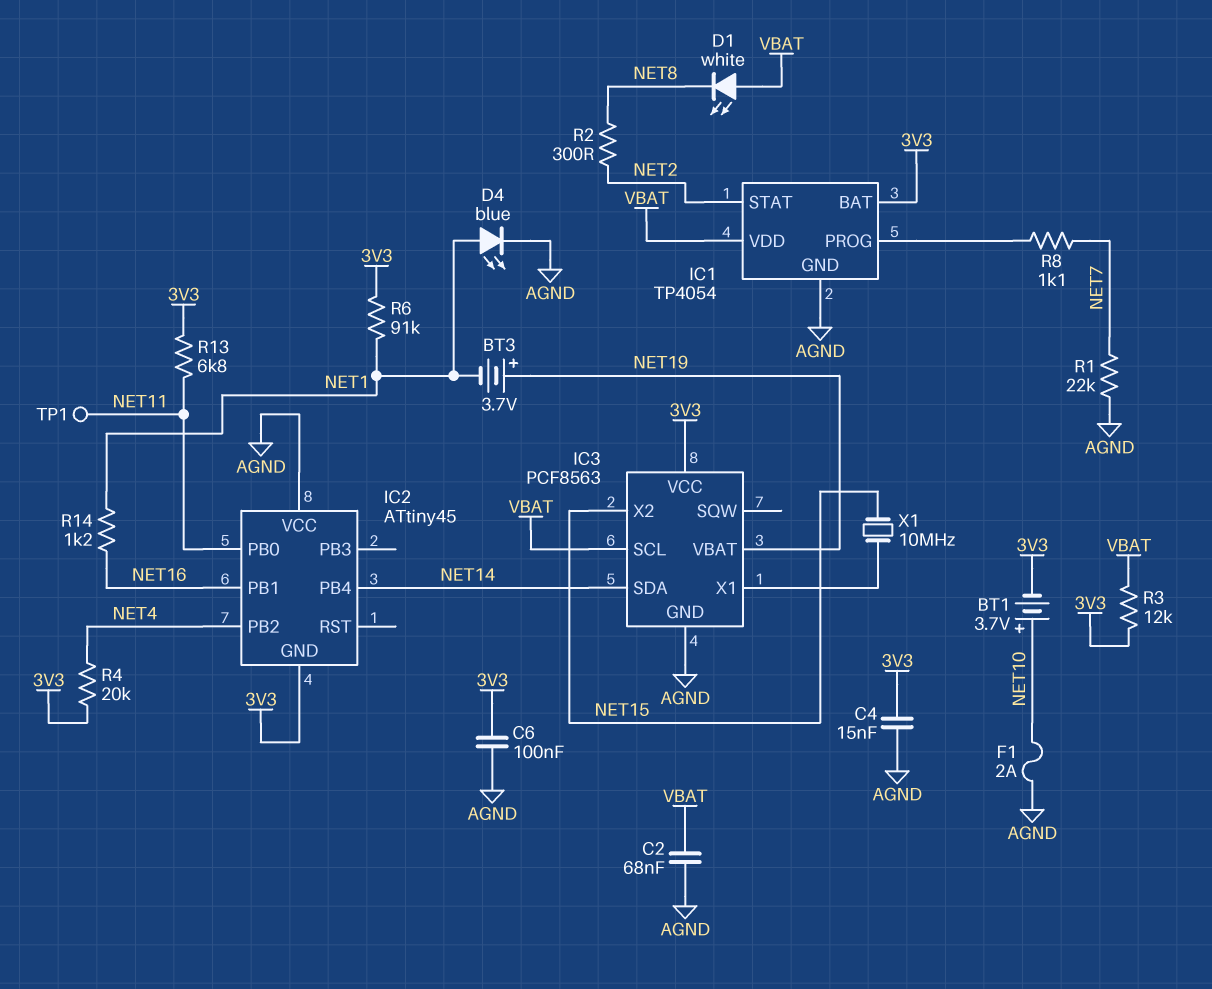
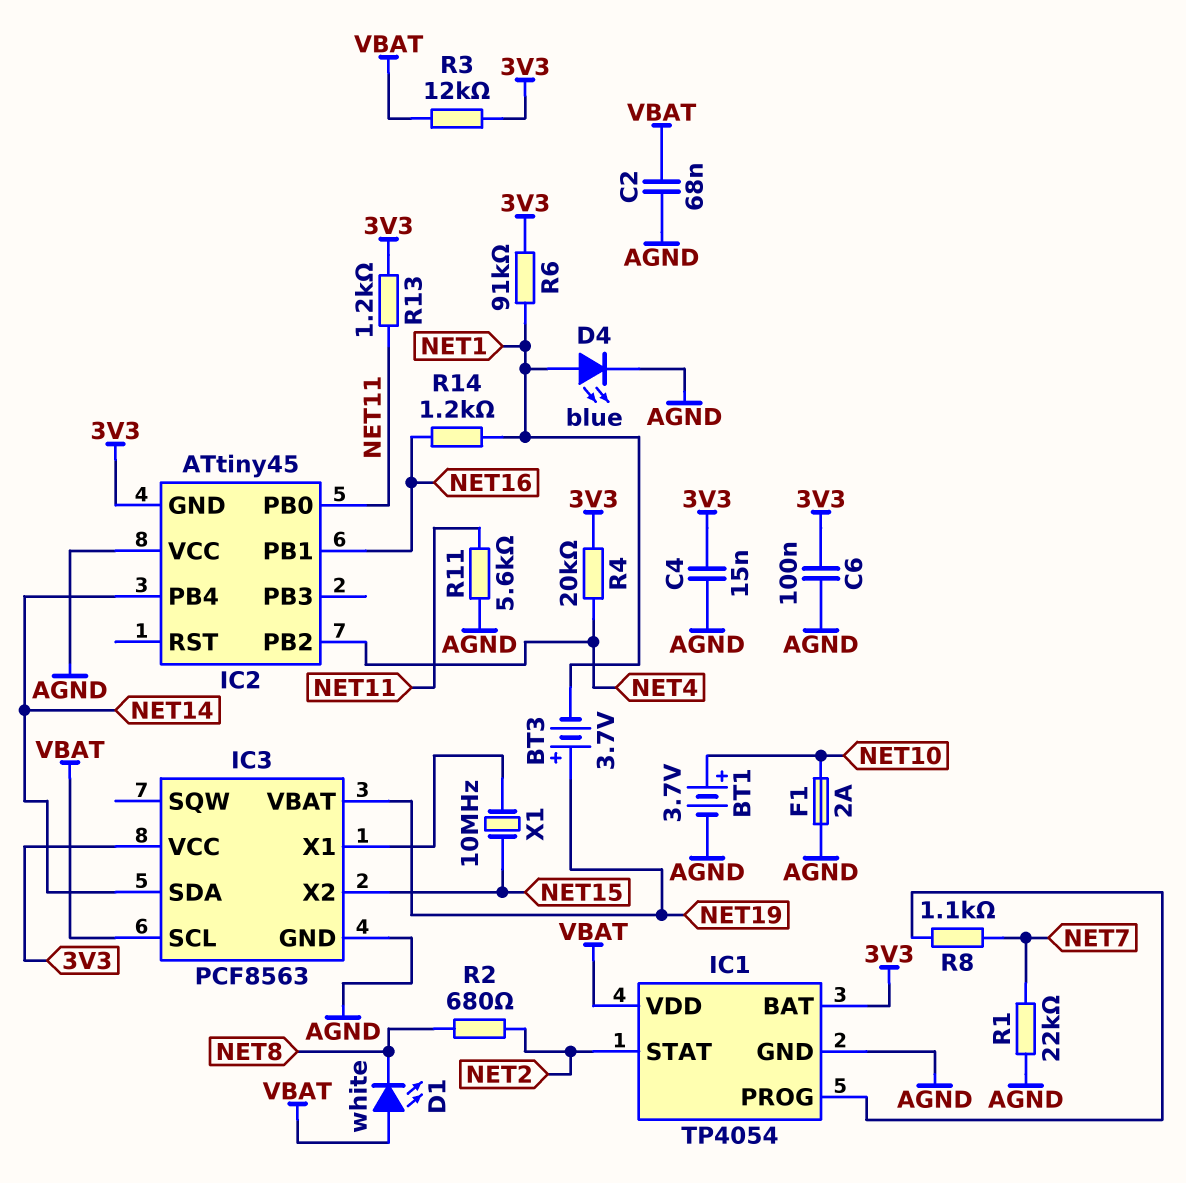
BT1: 3.7V (plus NET10, minus 3V3) -> 3.7V (plus NET10, minus AGND)
R2: 300 (NET2, NET8) -> 680 (NET2, NET8)
R11: none -> 5.6k (AGND, NET11)
R13: 6.8k (3V3, NET11) -> 1.2k (3V3, NET11)
TP1: test point (NET11) -> none

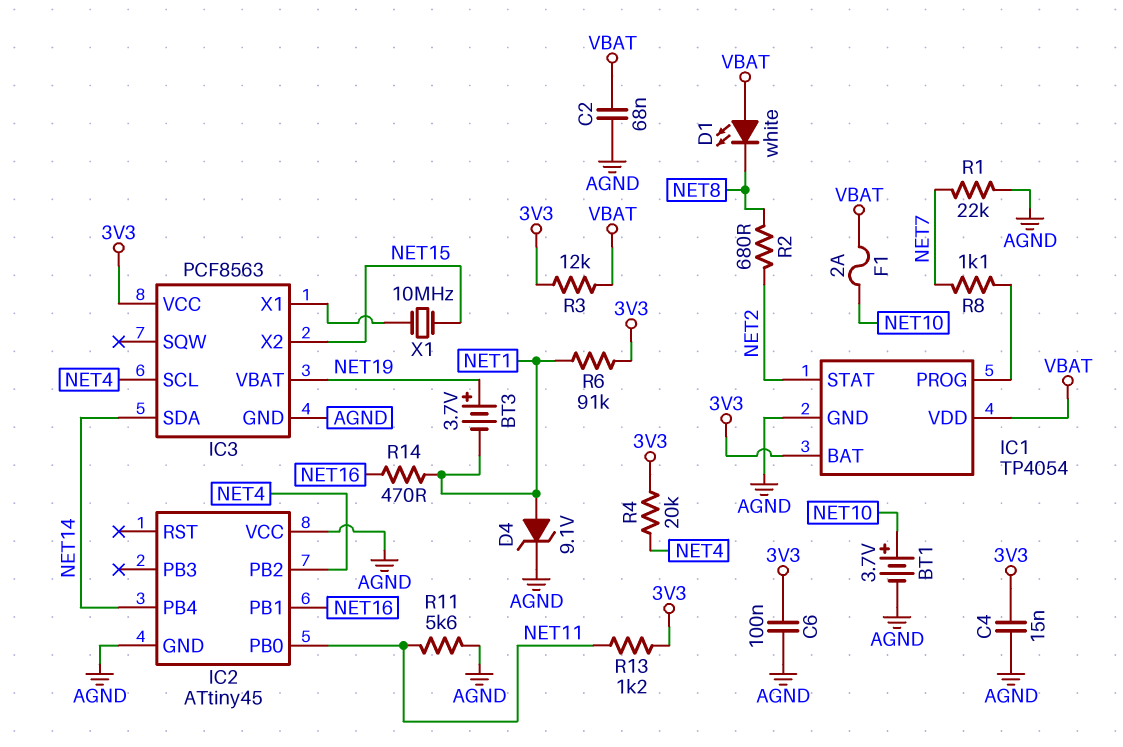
D4: LED blue (A NET1, K AGND) -> zener 9.1V (A NET1, K AGND)
F1: 2A (AGND, NET10) -> 2A (NET10, VBAT)
IC2 pin GND: 3V3 -> AGND
IC3 pin SCL: VBAT -> NET4
R14: 1.2k (NET1, NET16) -> 470 (NET1, NET16)

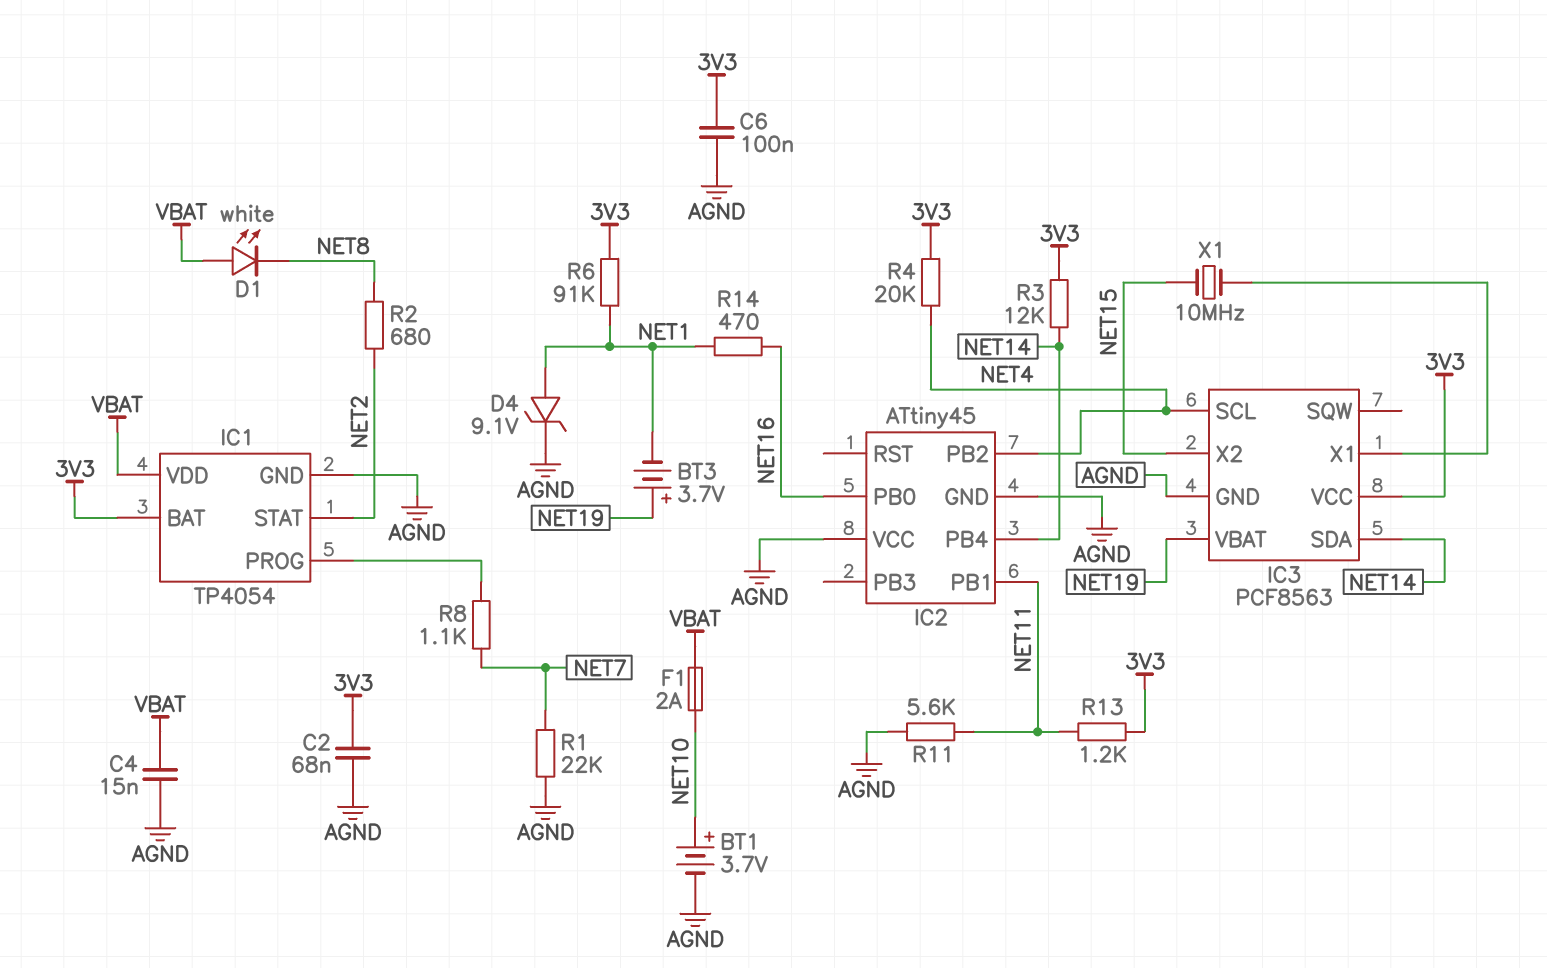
C2: 68nF (AGND, VBAT) -> 68nF (3V3, AGND)
C4: 15nF (3V3, AGND) -> 15nF (AGND, VBAT)
IC2 pin PB0: NET11 -> NET16
IC2 pin PB1: NET16 -> NET11
R3: 12k (3V3, VBAT) -> 12k (3V3, NET14)

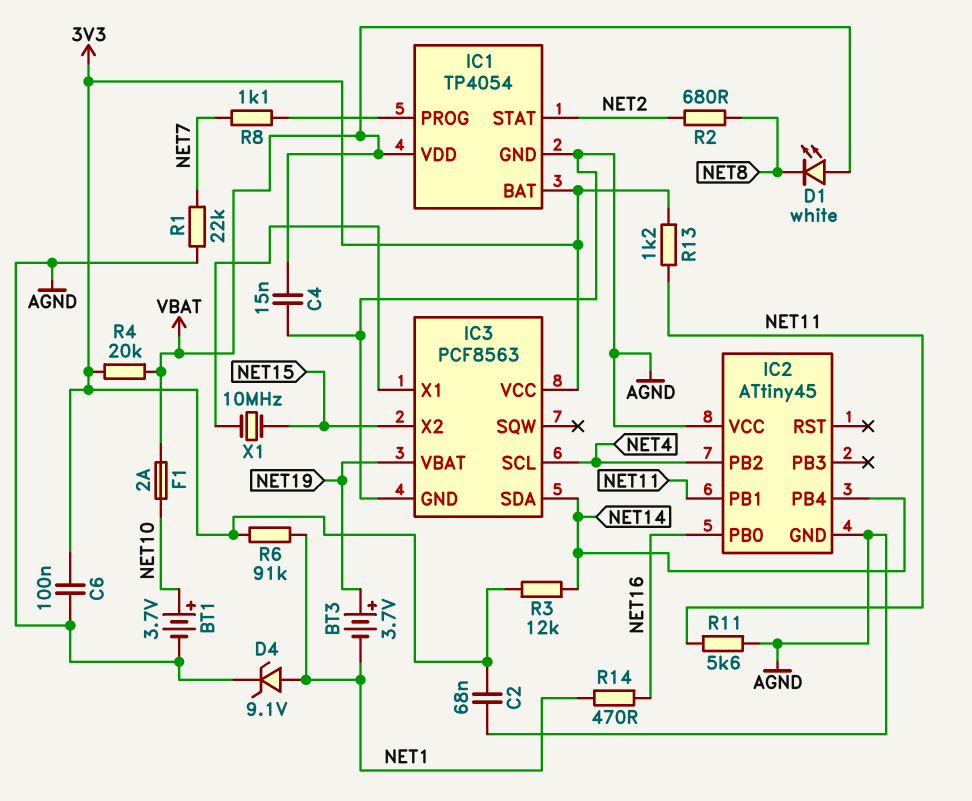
R4: 20k (3V3, NET4) -> 20k (3V3, VBAT)

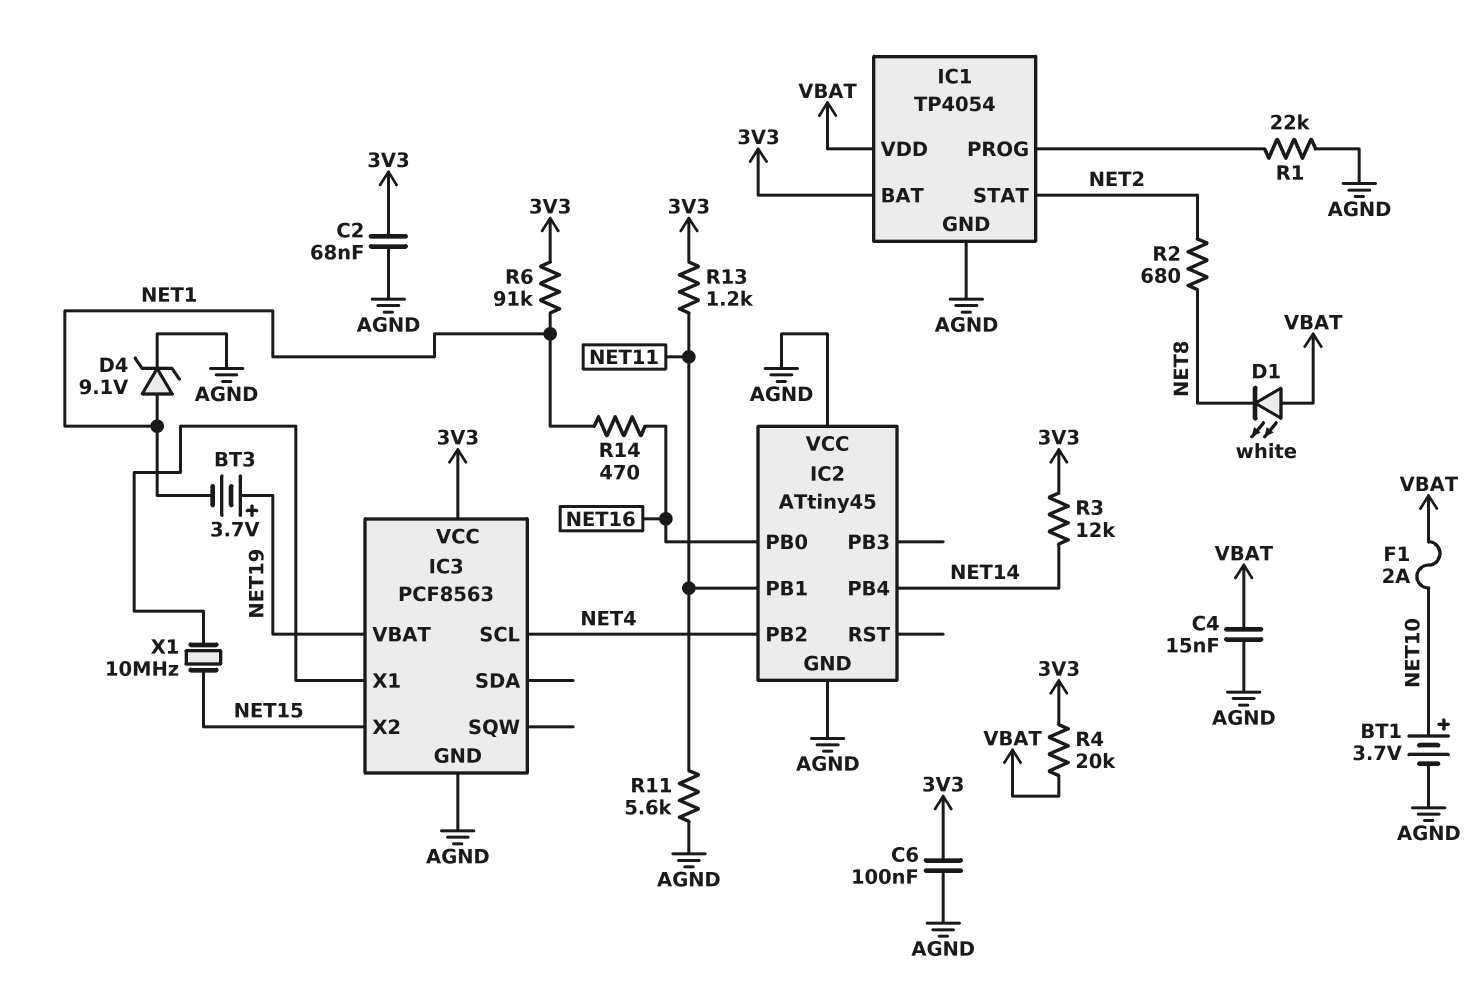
IC3 pin SDA: NET14 -> none
R1: 22k (AGND, NET7) -> 22k (AGND, IC1/PROG)
R8: 1.1k (IC1/PROG, NET7) -> none

